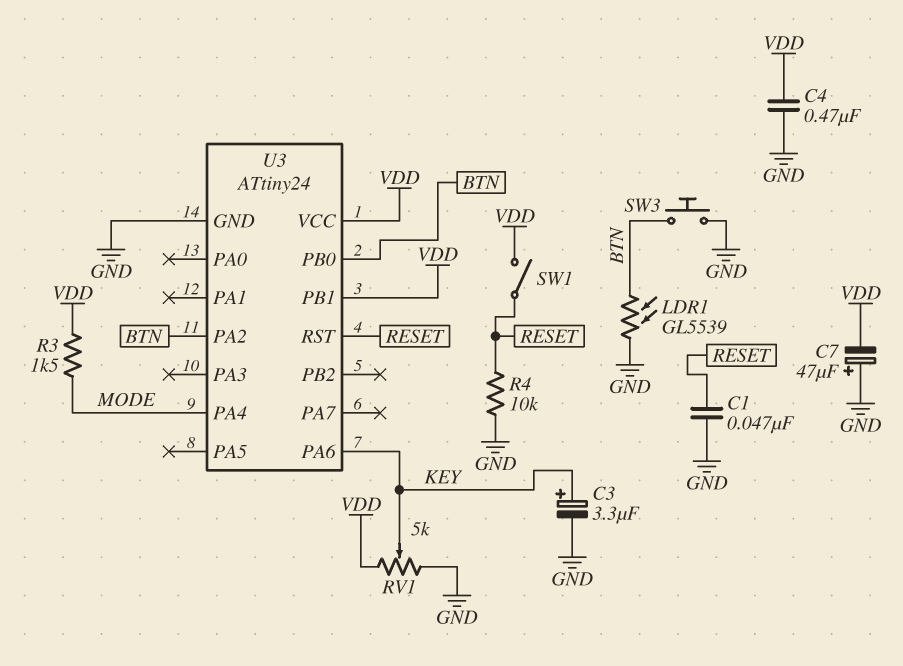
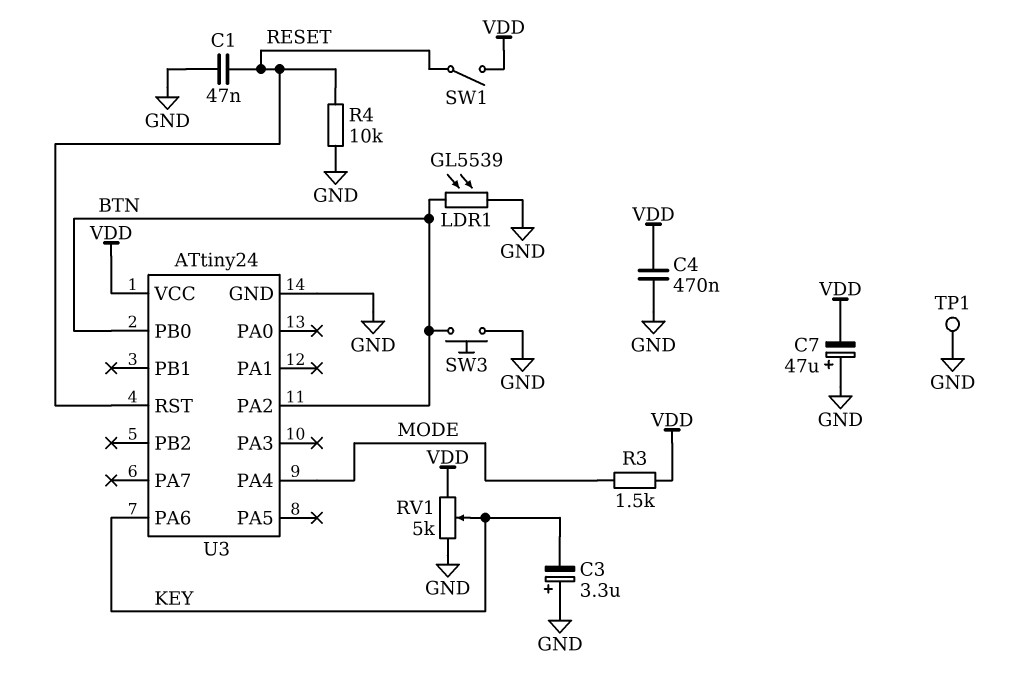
C3: 3.3uF (plus KEY, minus GND) -> 3.3uF (plus GND, minus KEY)
TP1: none -> test point (GND)
U3 pin PB1: VDD -> none

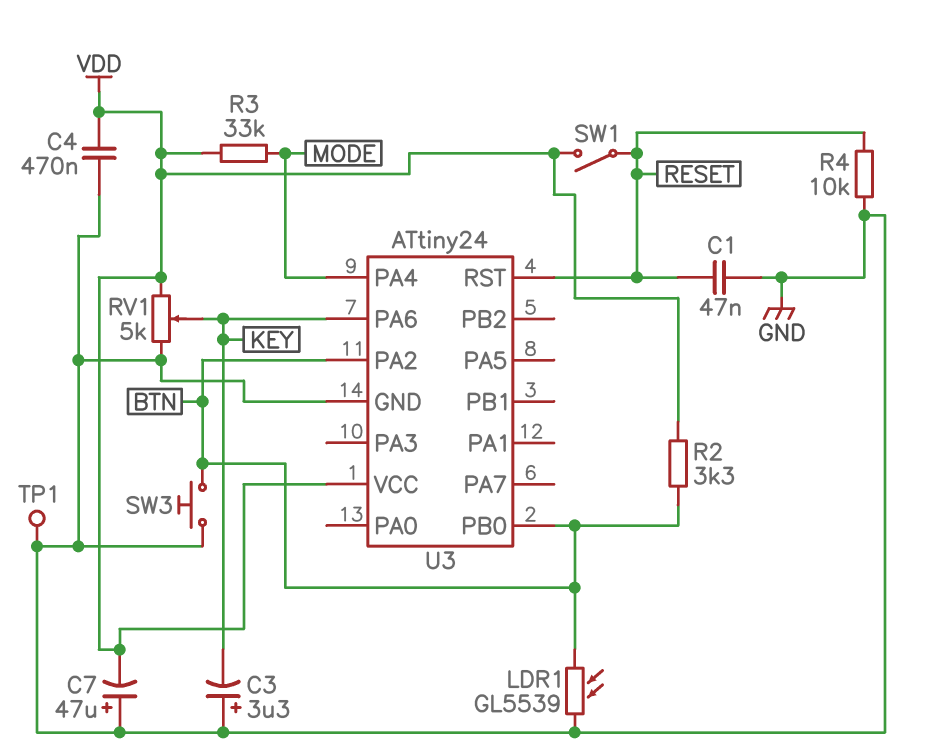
R2: none -> 3.3k (BTN, VDD)
R3: 1.5k (MODE, VDD) -> 33k (MODE, VDD)

